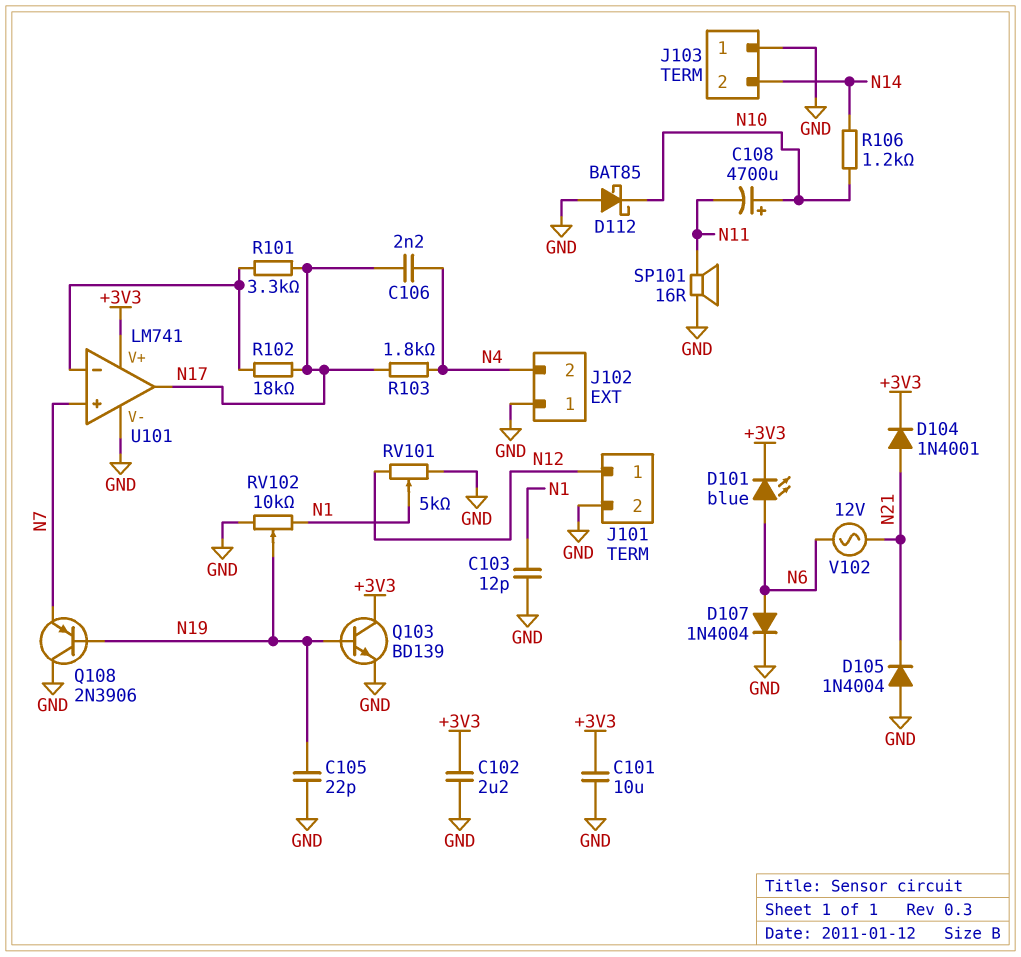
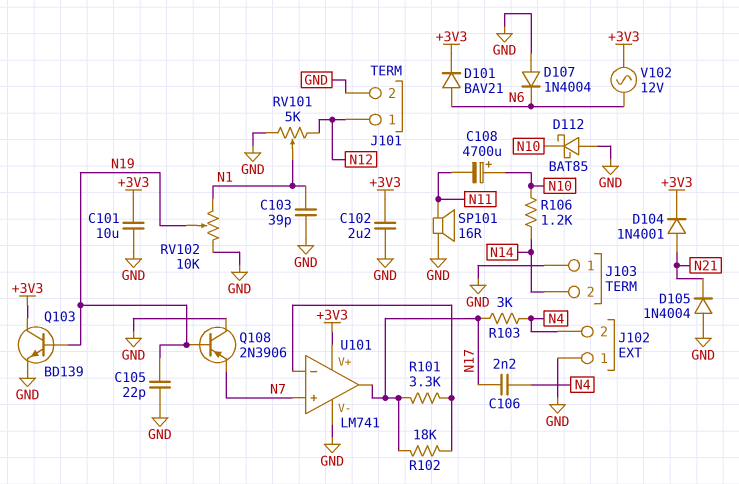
C103: 12pF (GND, N1) -> 39pF (GND, N1)
D101: LED blue (A N6, K +3V3) -> diode BAV21 (A N6, K +3V3)
D107: diode 1N4004 (A N6, K GND) -> diode 1N4004 (A GND, K N6)
R103: 1.8k (N4, N17) -> 3k (N4, N17)
V102: AC 12V (N6, N21) -> AC 12V (+3V3, N6)

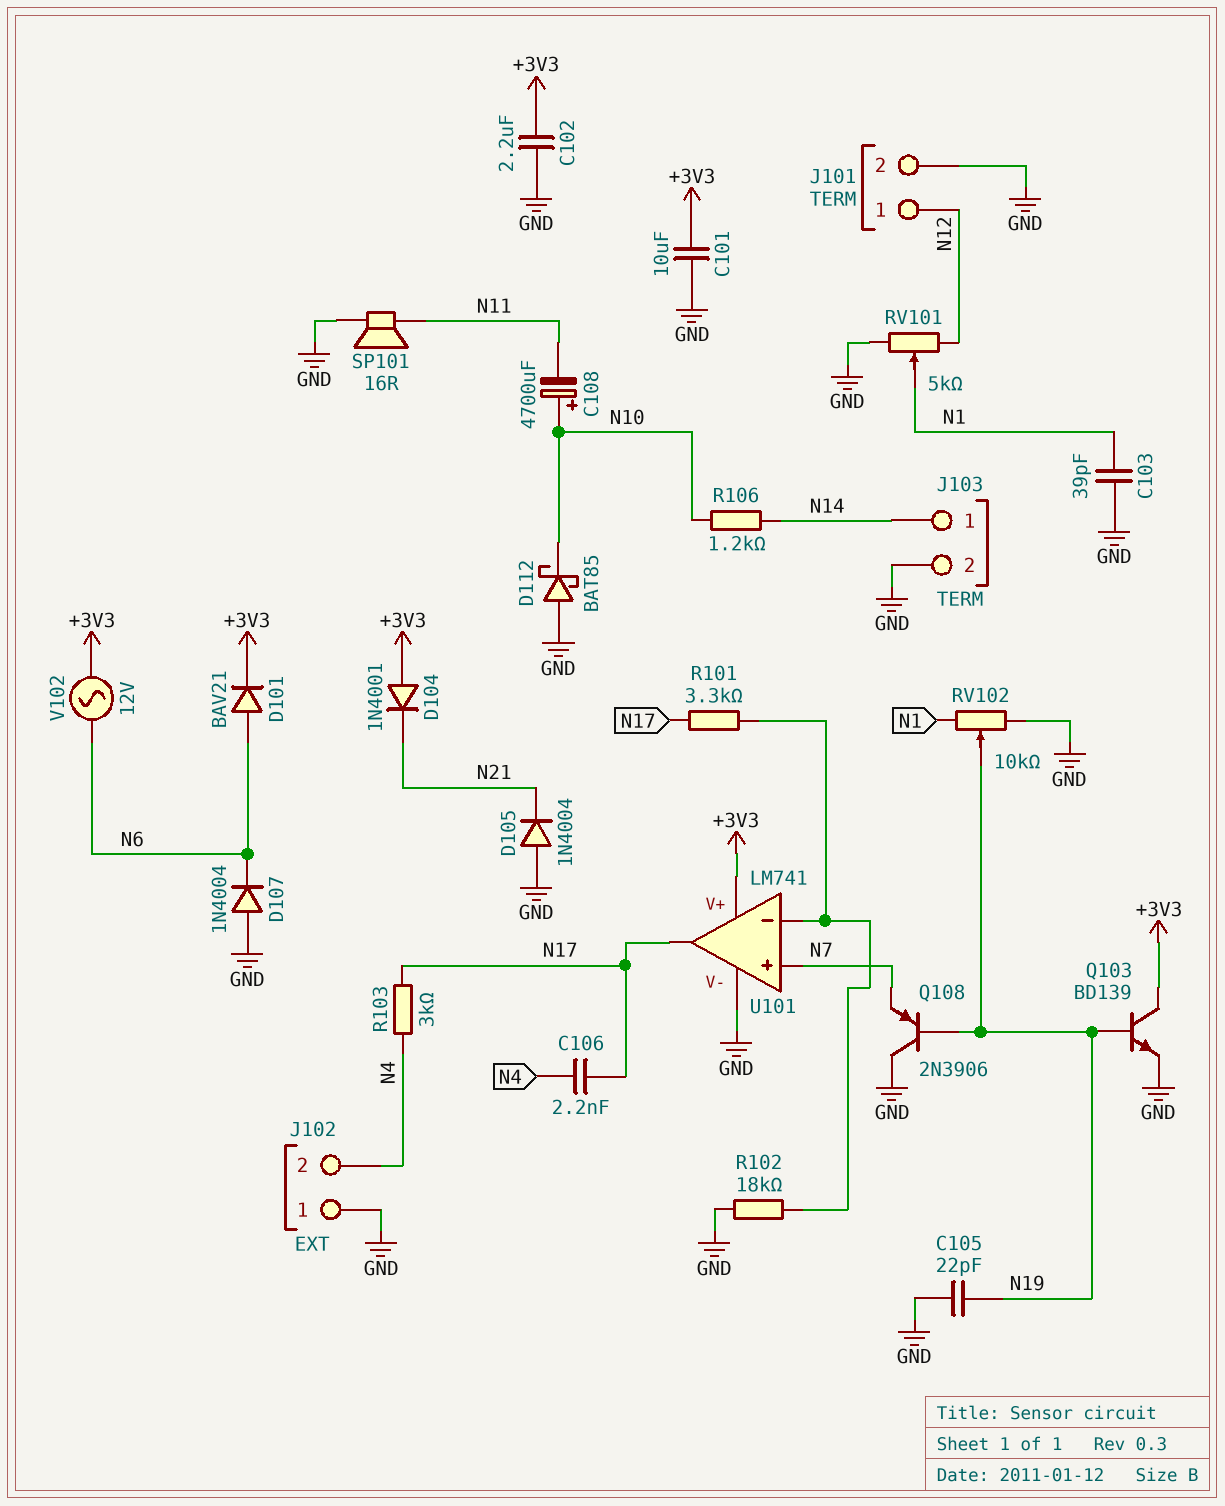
D104: diode 1N4001 (A N21, K +3V3) -> diode 1N4001 (A +3V3, K N21)
J103 pin 1: GND -> N14
J103 pin 2: N14 -> GND
R102: 18k (N17, U101/in-) -> 18k (GND, U101/in-)

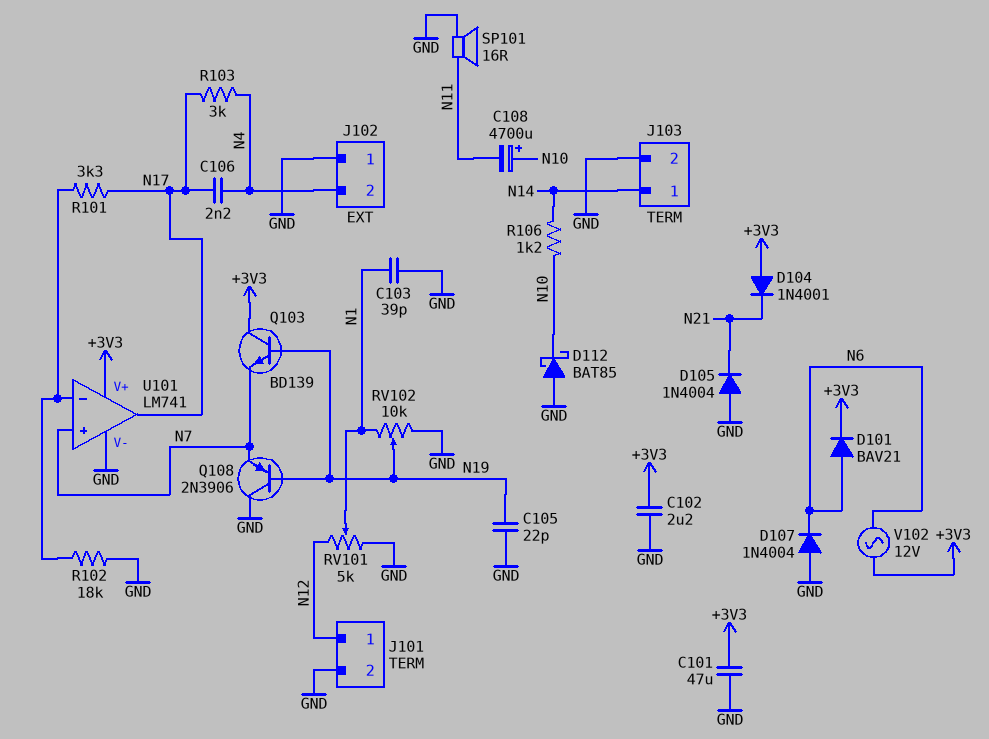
C101: 10uF (+3V3, GND) -> 47uF (+3V3, GND)
Q103: NPN BD139 (B N19, C +3V3, E GND) -> NPN BD139 (B N19, C +3V3, E N7)

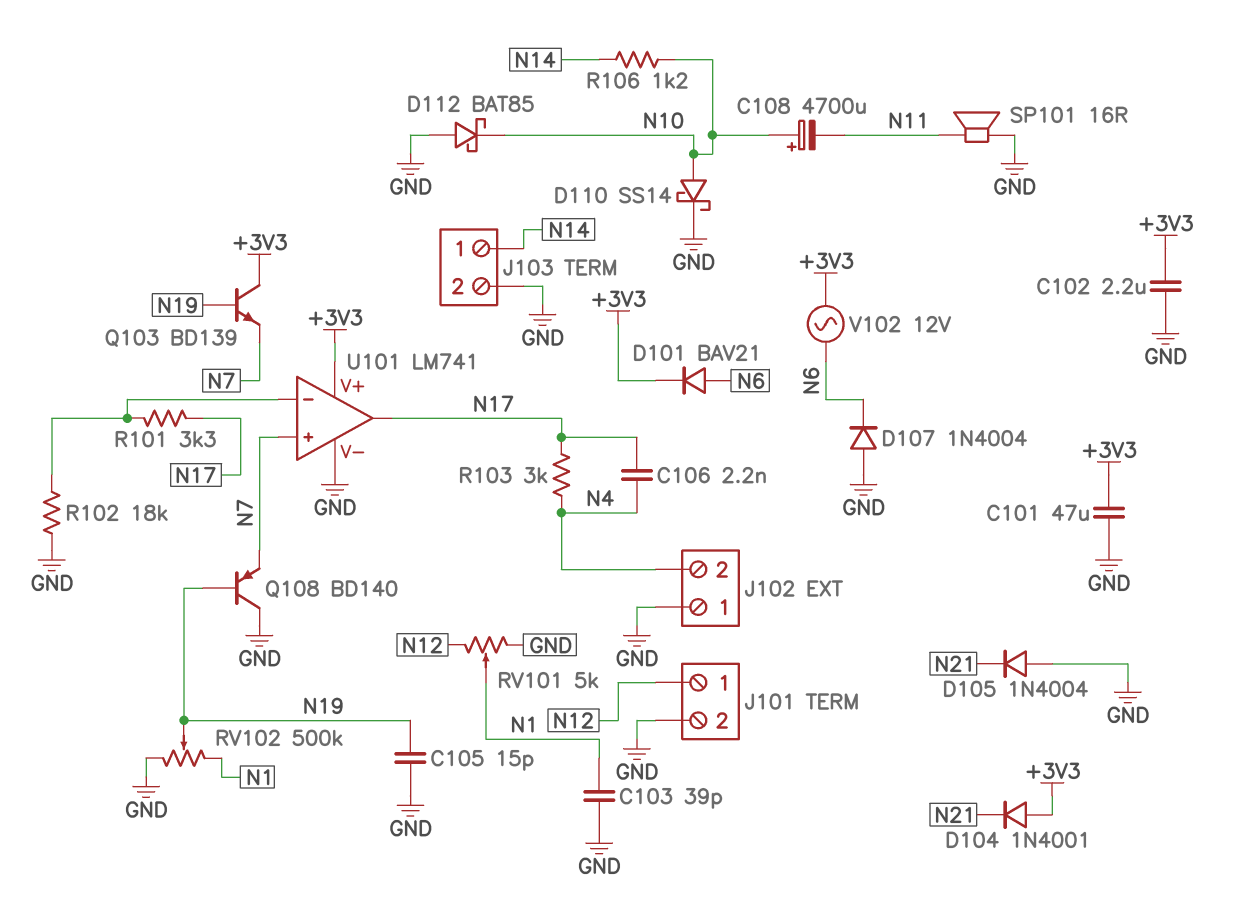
C105: 22pF (GND, N19) -> 15pF (GND, N19)
D110: none -> schottky SS14 (A N10, K GND)
Q108: PNP 2N3906 (B N19, C GND, E N7) -> PNP BD140 (B N19, C GND, E N7)
RV102: 10k (GND, N1, wiper N19) -> 500k (GND, N1, wiper N19)

